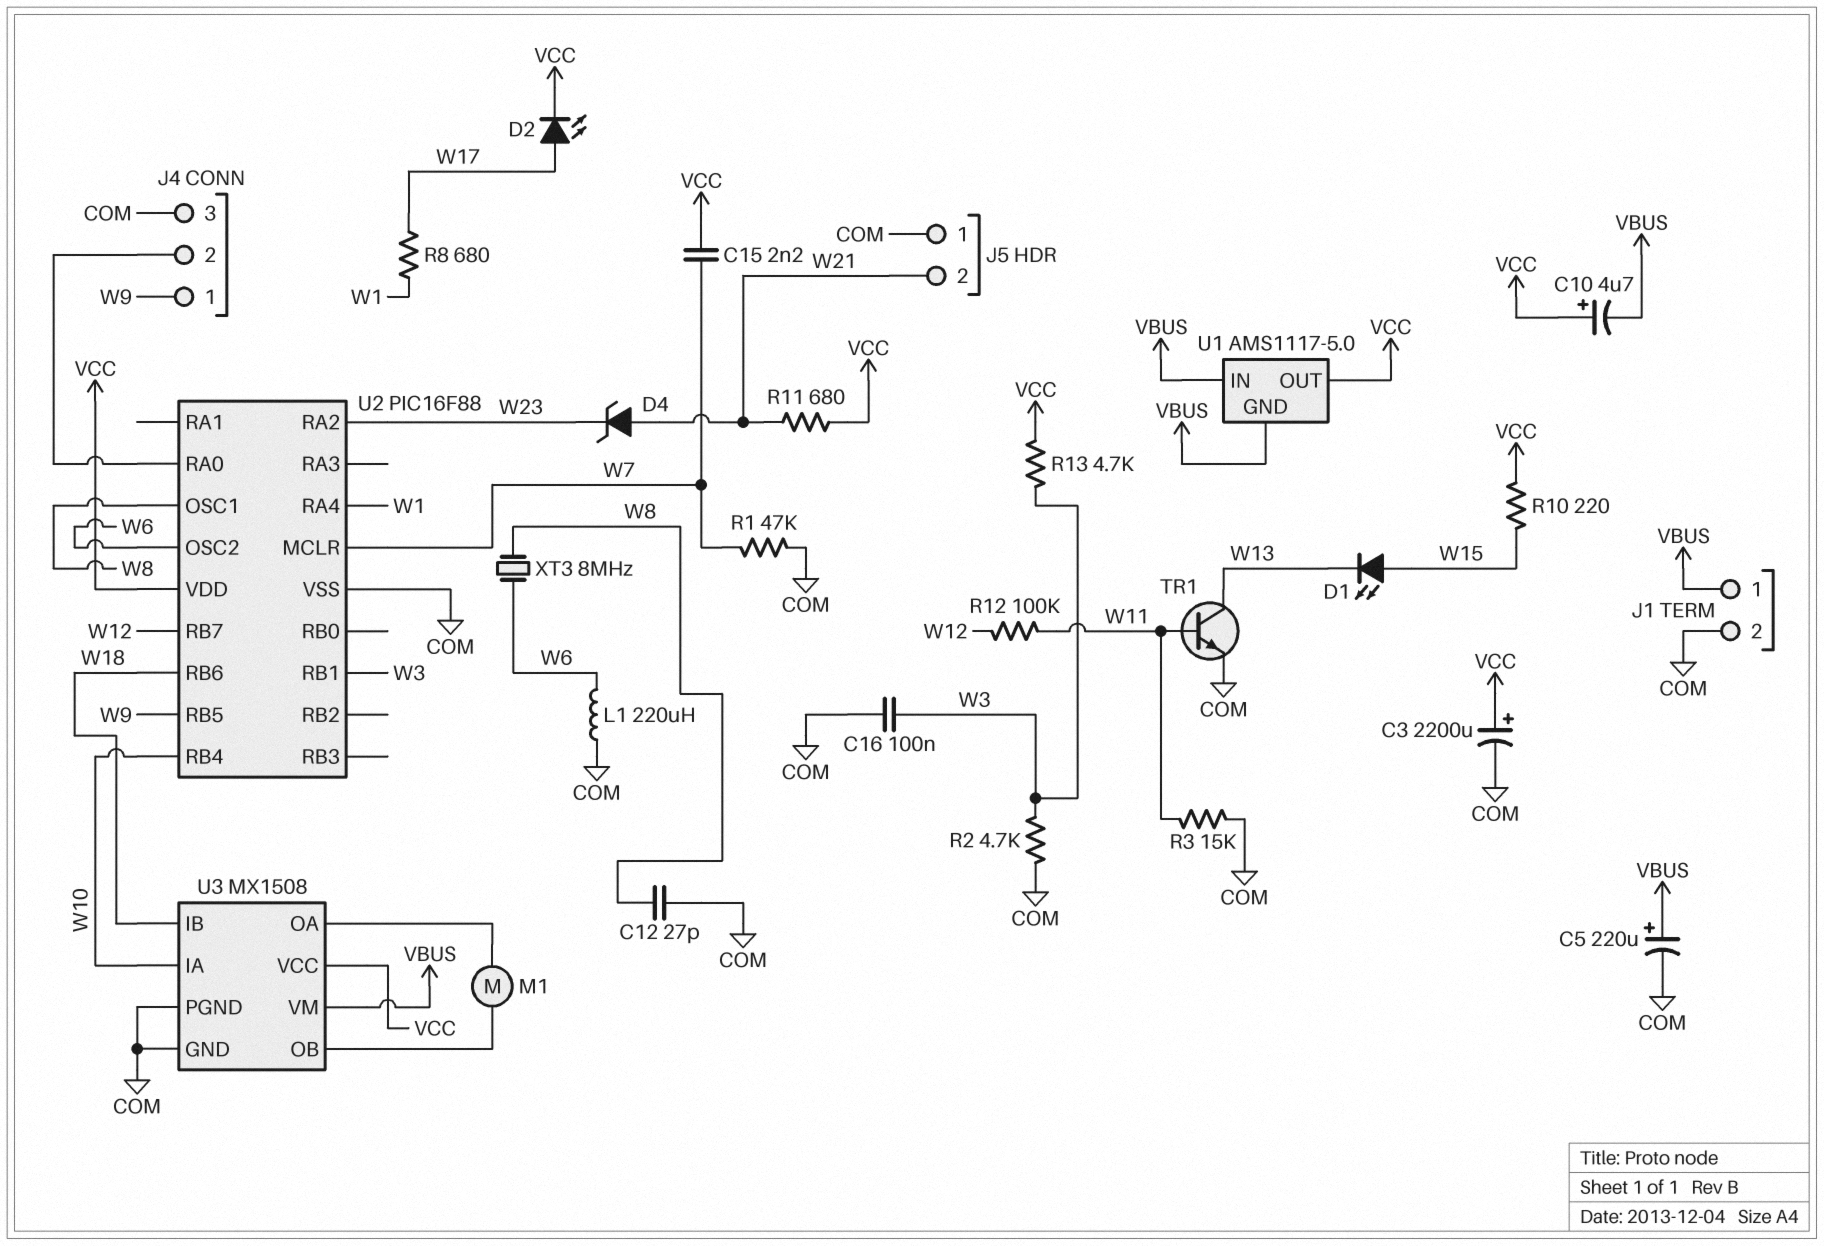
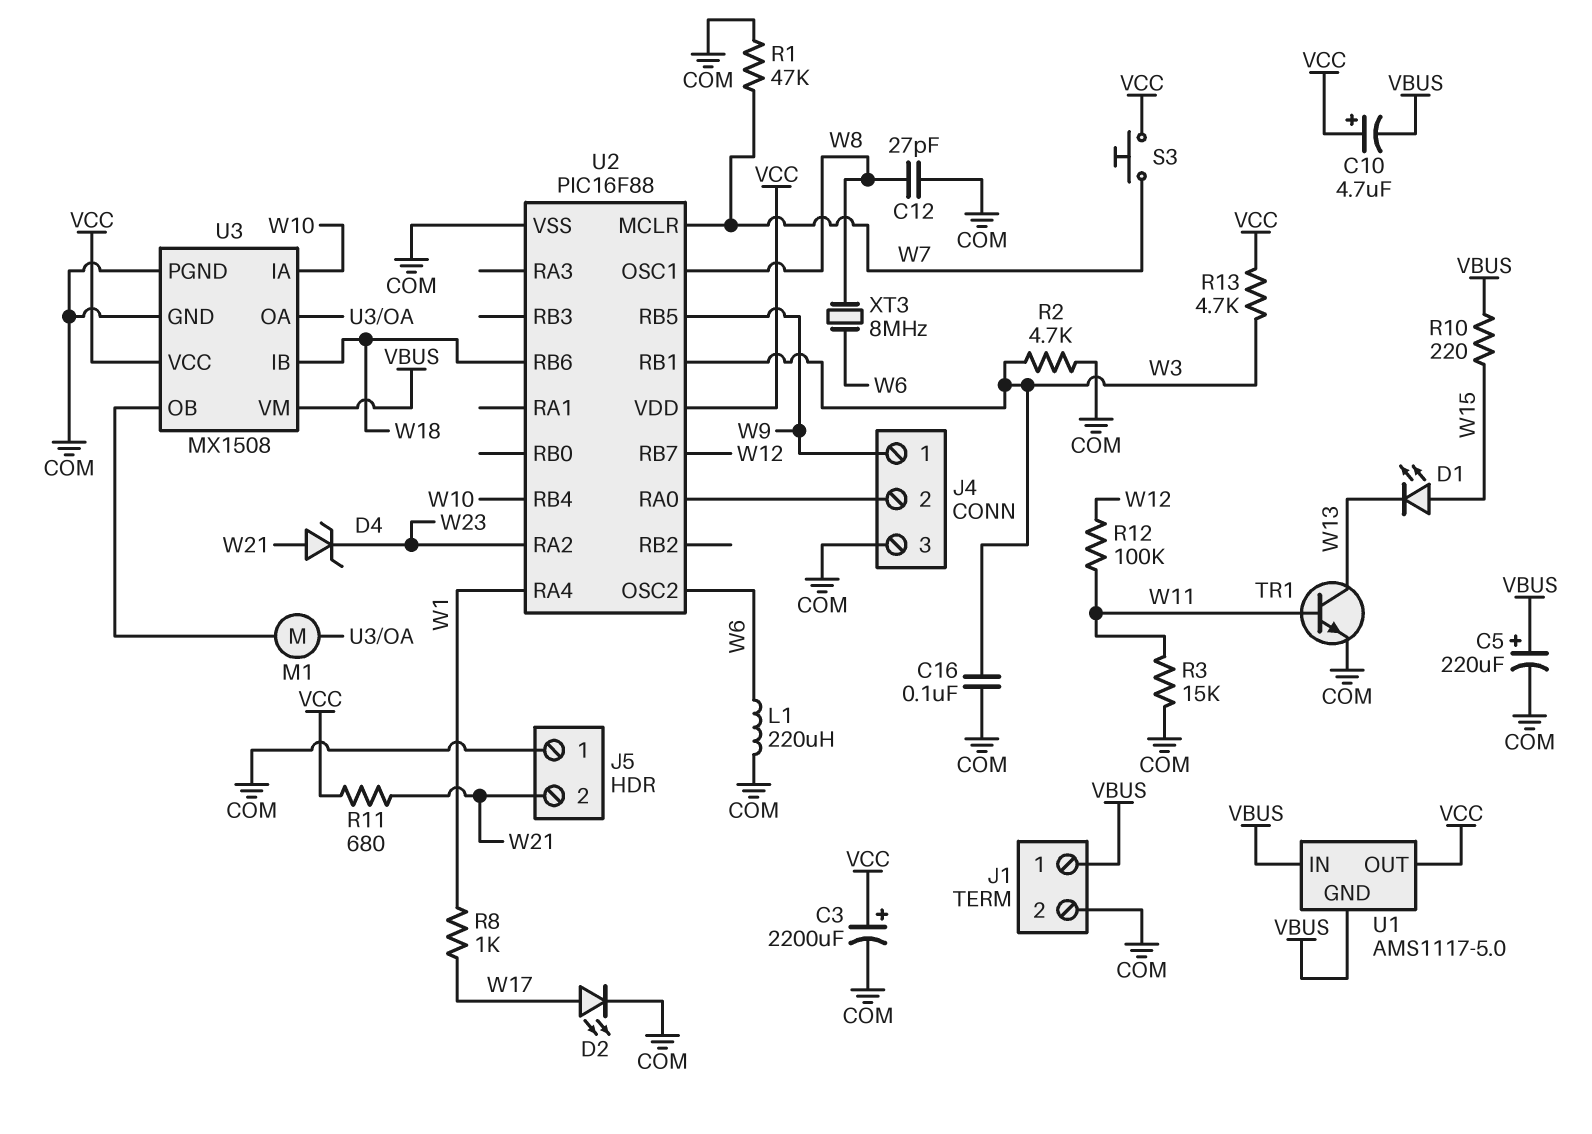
C15: 2.2nF (VCC, W7) -> none
D2: LED (A W17, K VCC) -> LED (A W17, K COM)
R8: 680 (W1, W17) -> 1k (W1, W17)
R10: 220 (VCC, W15) -> 220 (VBUS, W15)
S3: none -> button (VCC, W7)

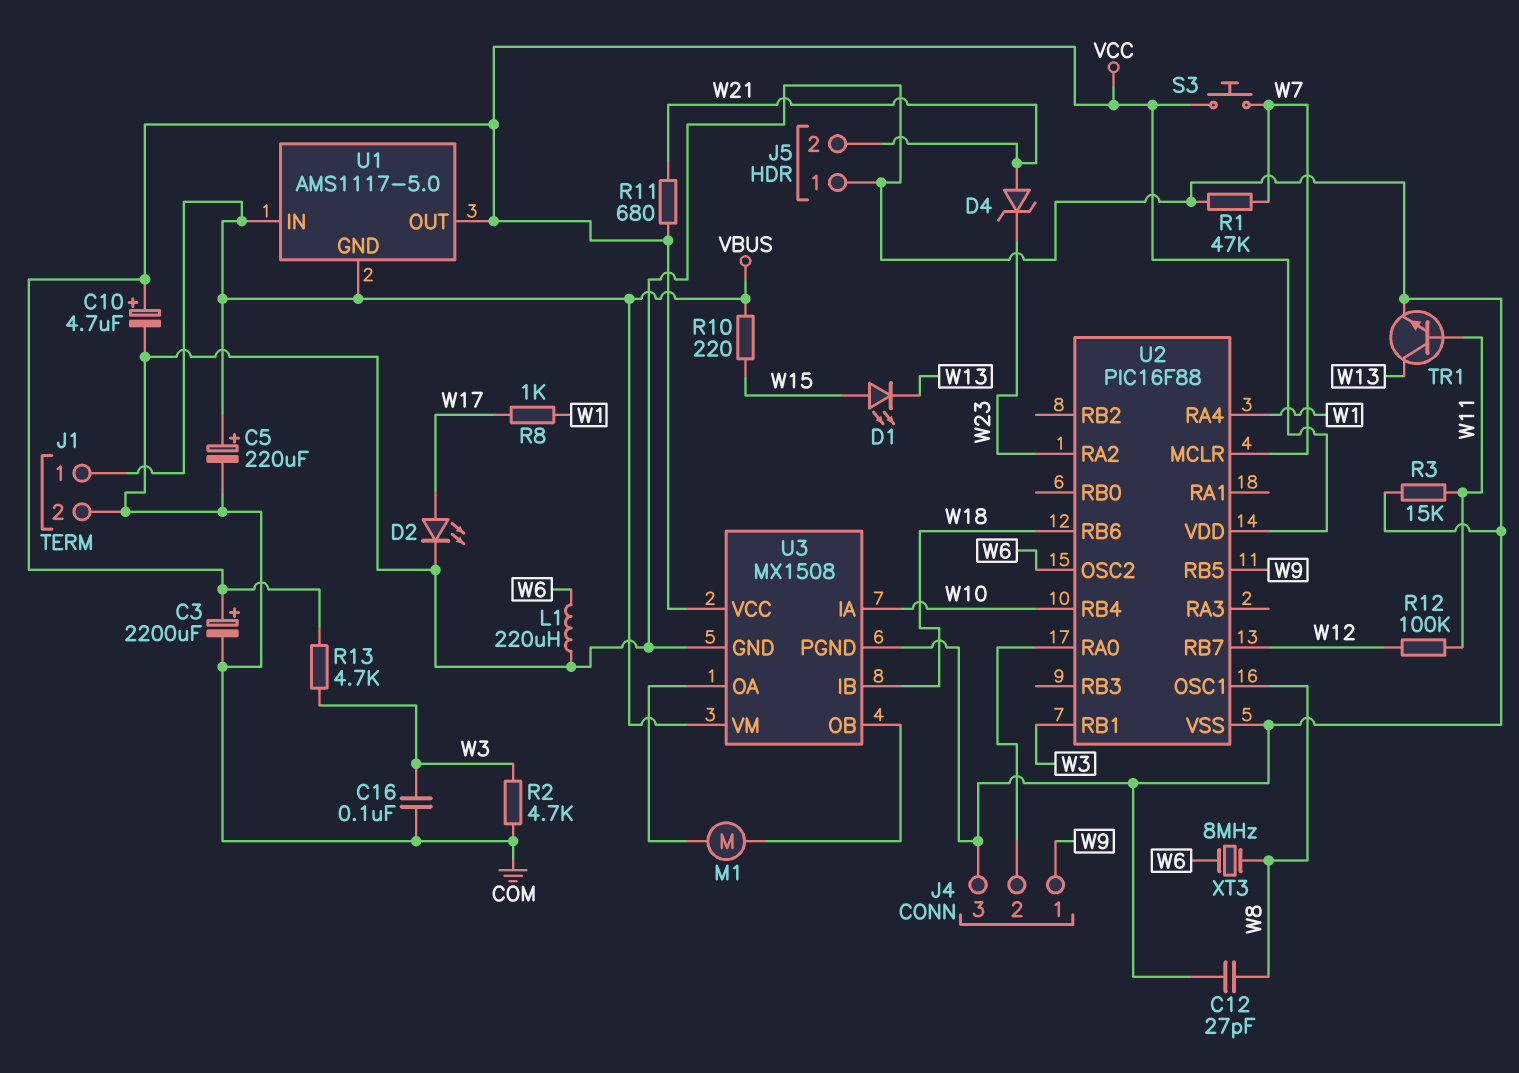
C10: 4.7uF (plus VCC, minus VBUS) -> 4.7uF (plus VCC, minus COM)

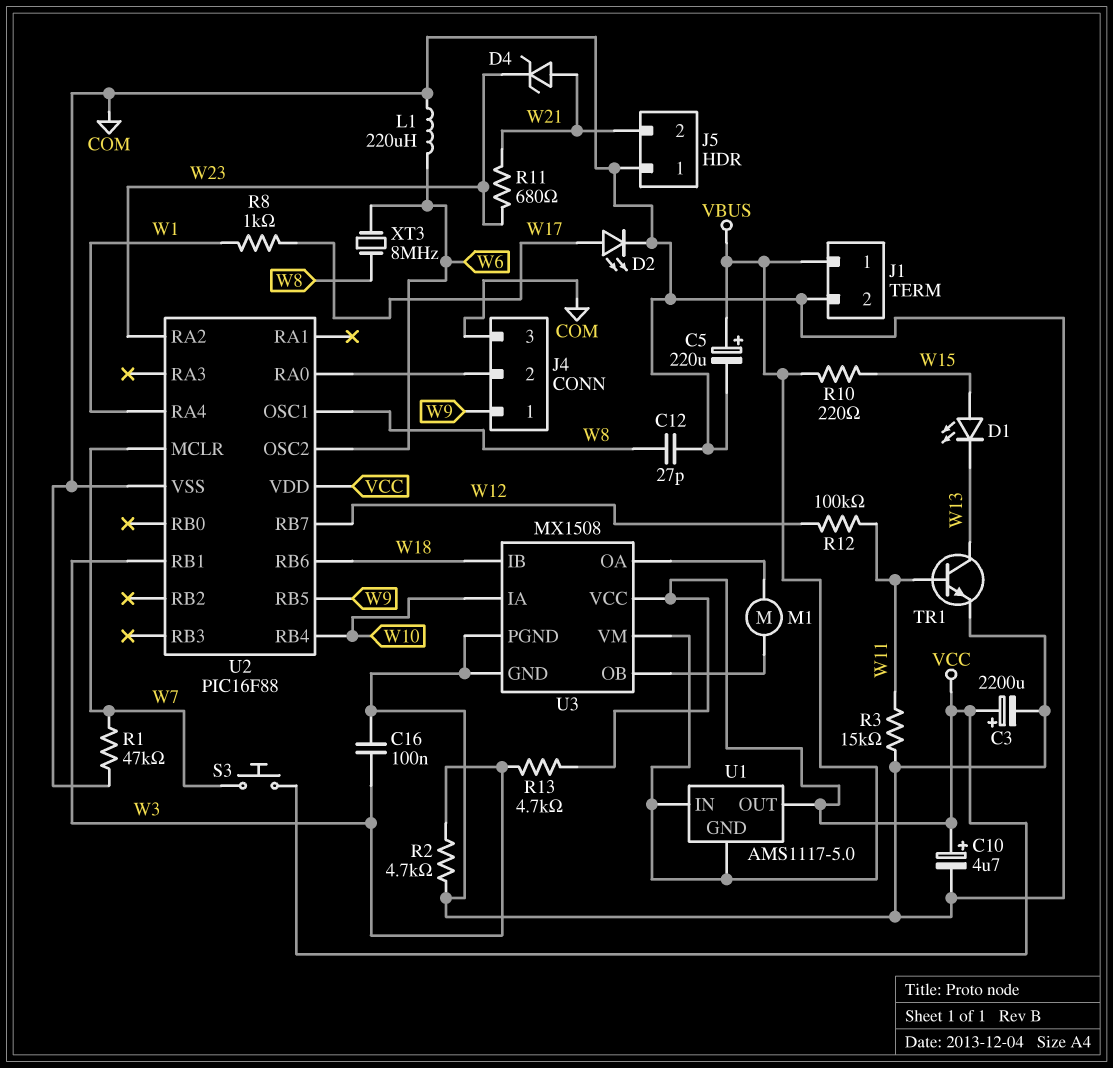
R11: 680 (VCC, W21) -> 680 (W21, W23)

